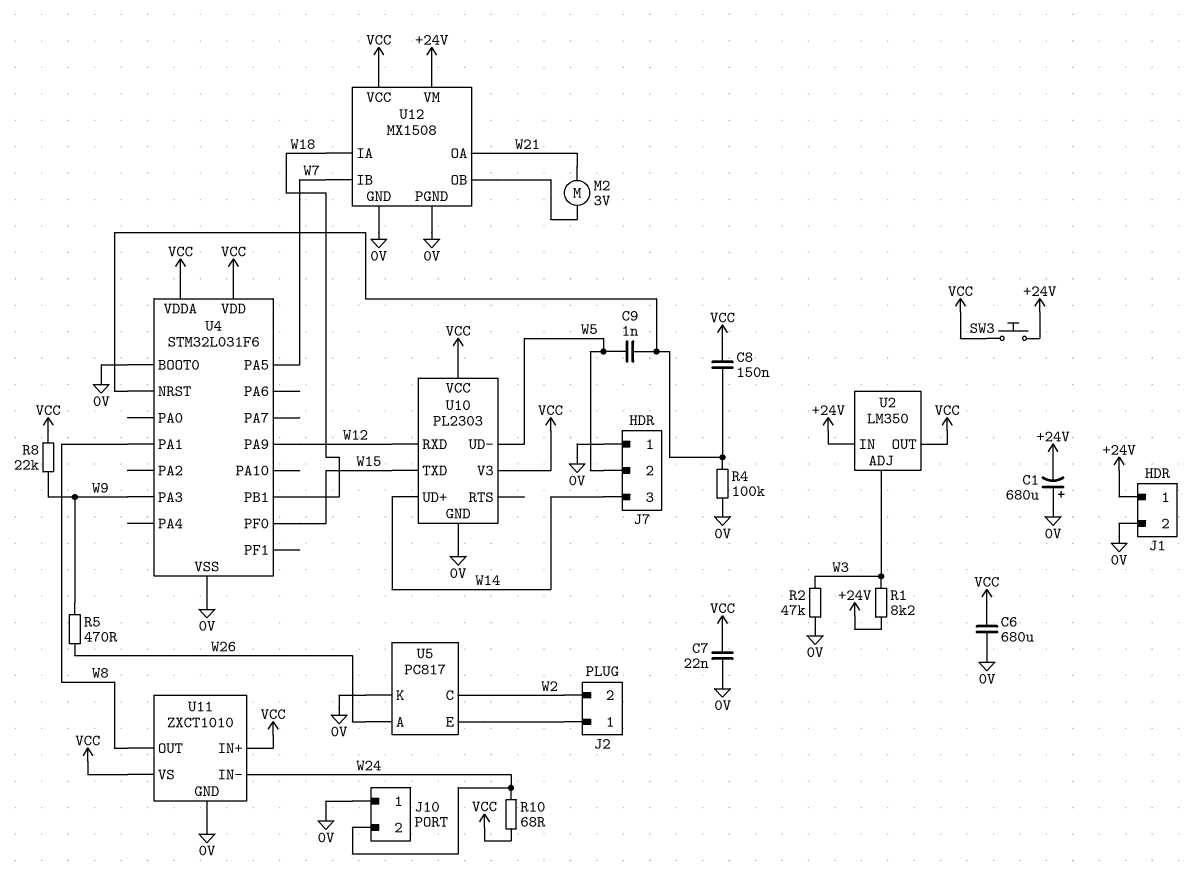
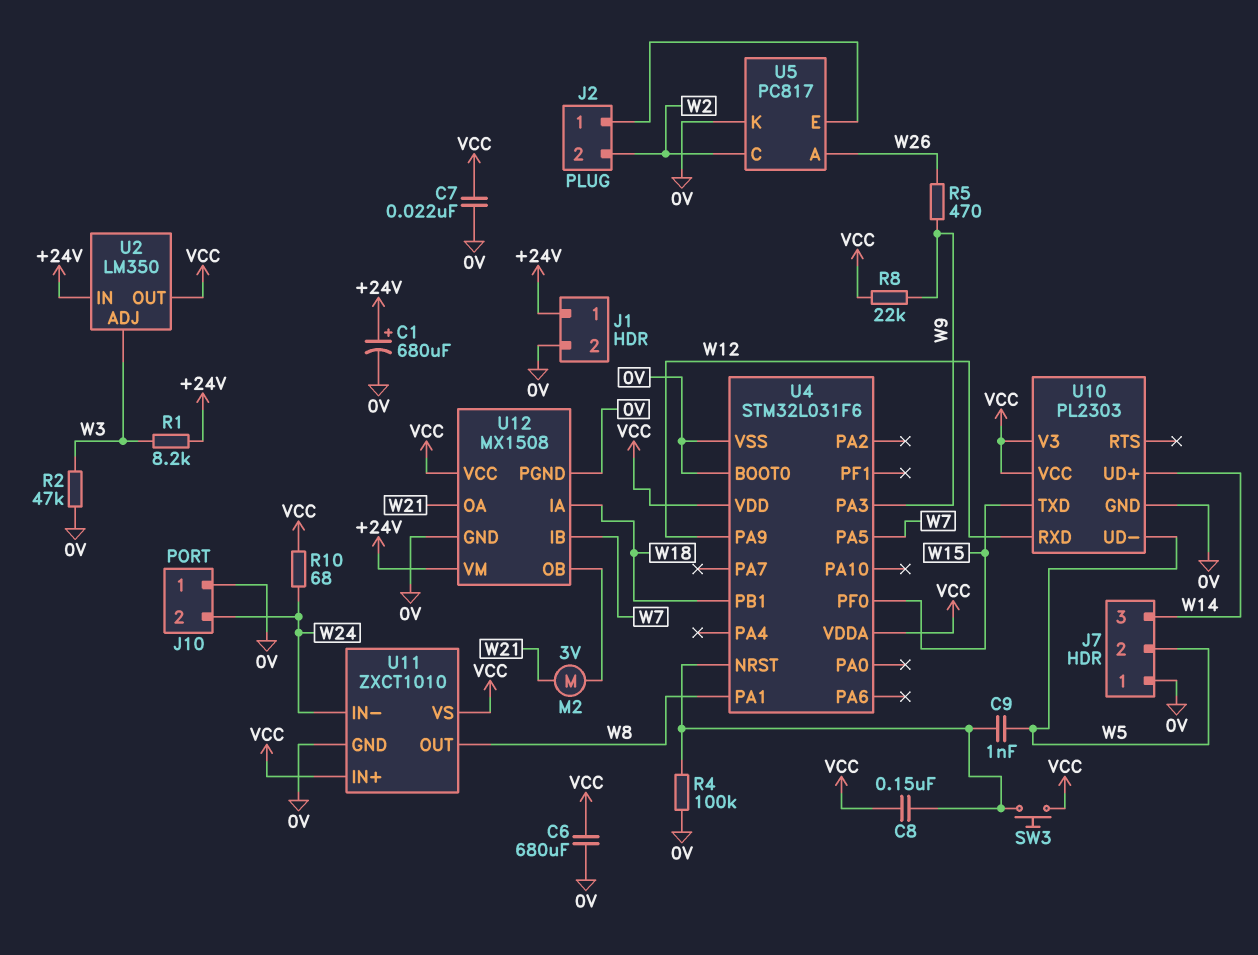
C1: 680uF (plus 0V, minus +24V) -> 680uF (plus +24V, minus 0V)
SW3: button (+24V, VCC) -> button (U4/NRST, VCC)

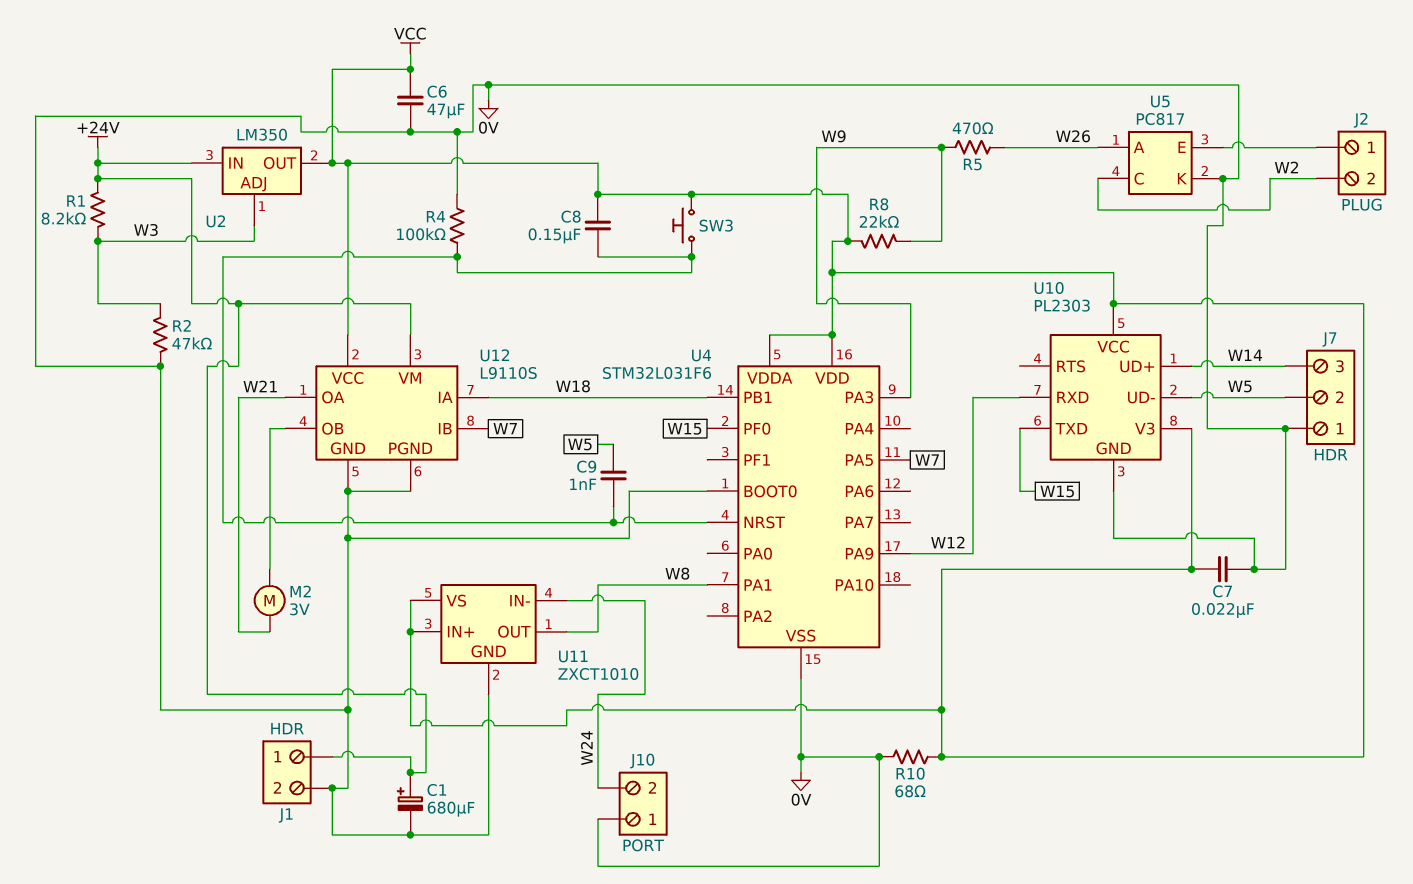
C6: 680uF (0V, VCC) -> 47uF (0V, VCC)
R10: 68 (VCC, W24) -> 68 (0V, VCC)
U12: MX1508 -> L9110S

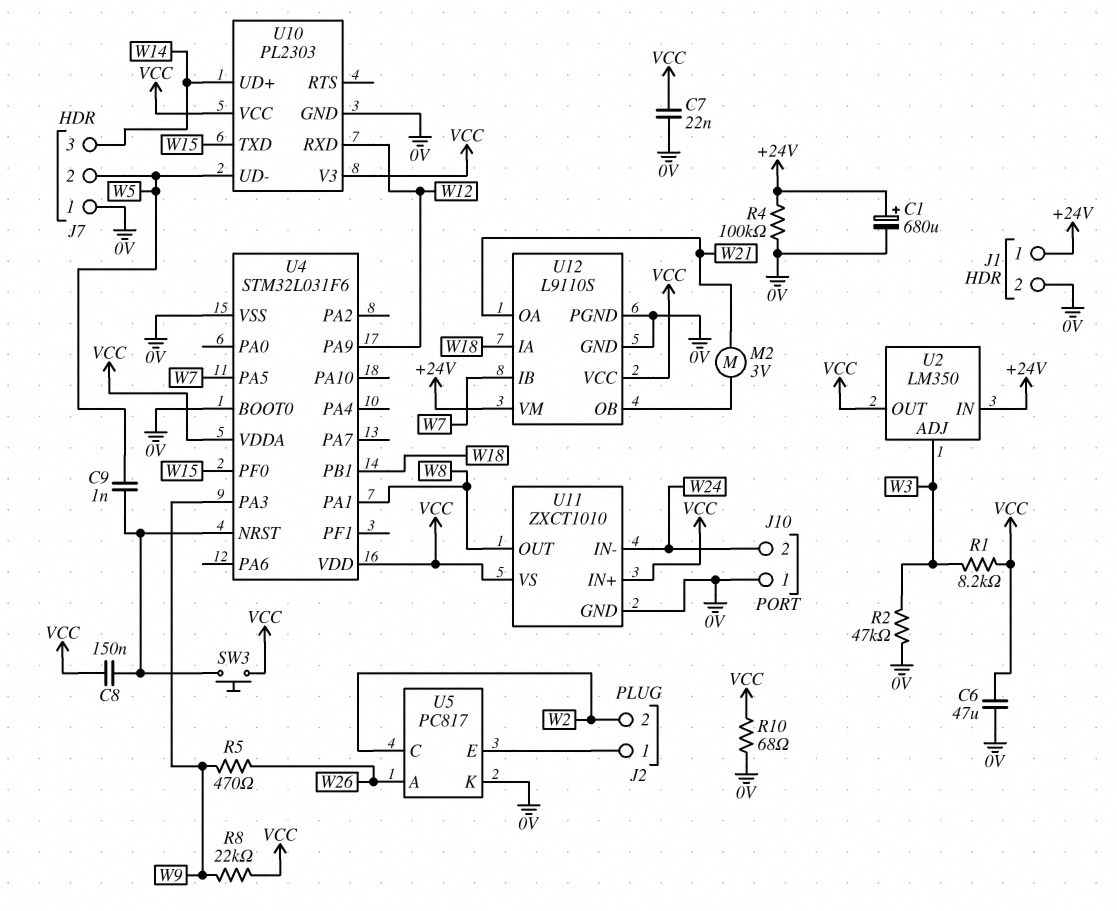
R1: 8.2k (+24V, W3) -> 8.2k (VCC, W3)
R4: 100k (0V, U4/NRST) -> 100k (+24V, 0V)

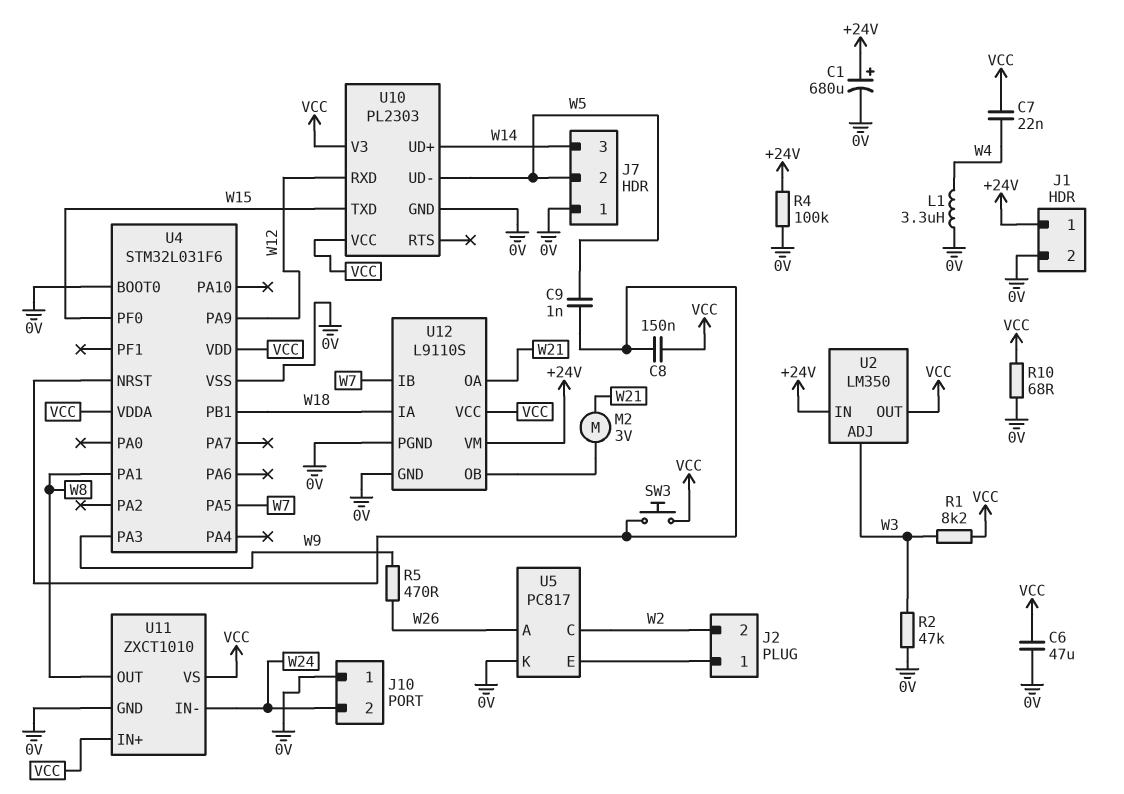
C7: 22nF (0V, VCC) -> 22nF (VCC, W4)
L1: none -> 3.3uH (0V, W4)
R8: 22k (VCC, W9) -> none

